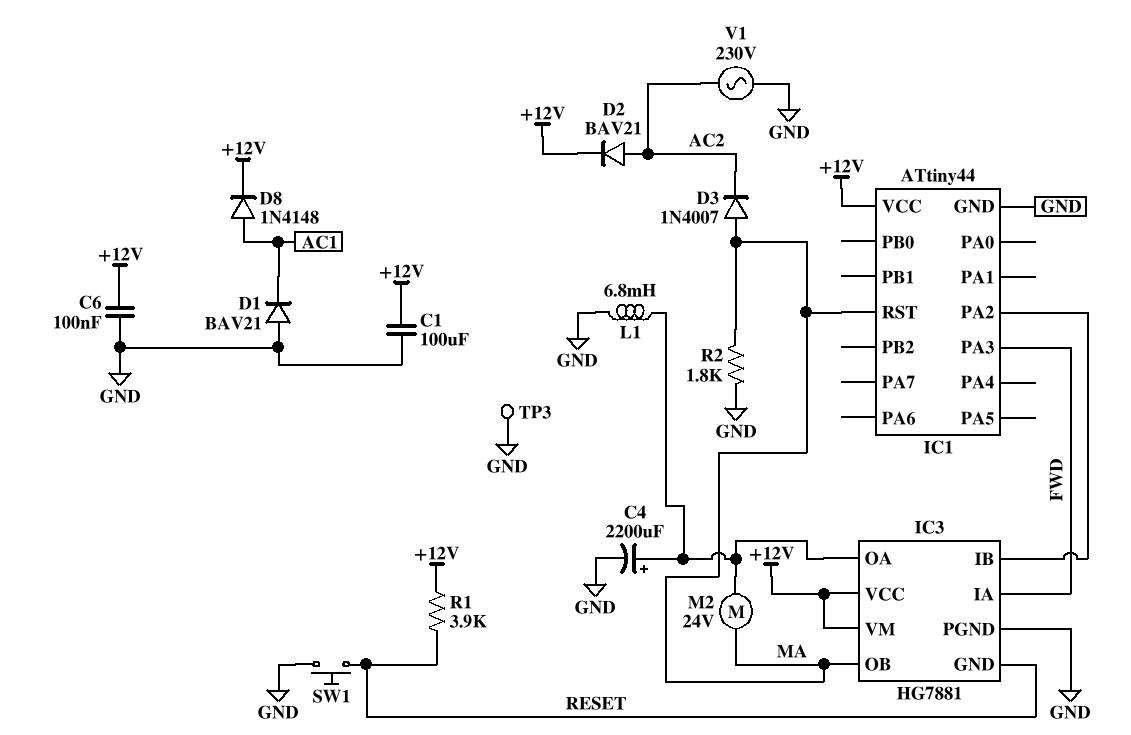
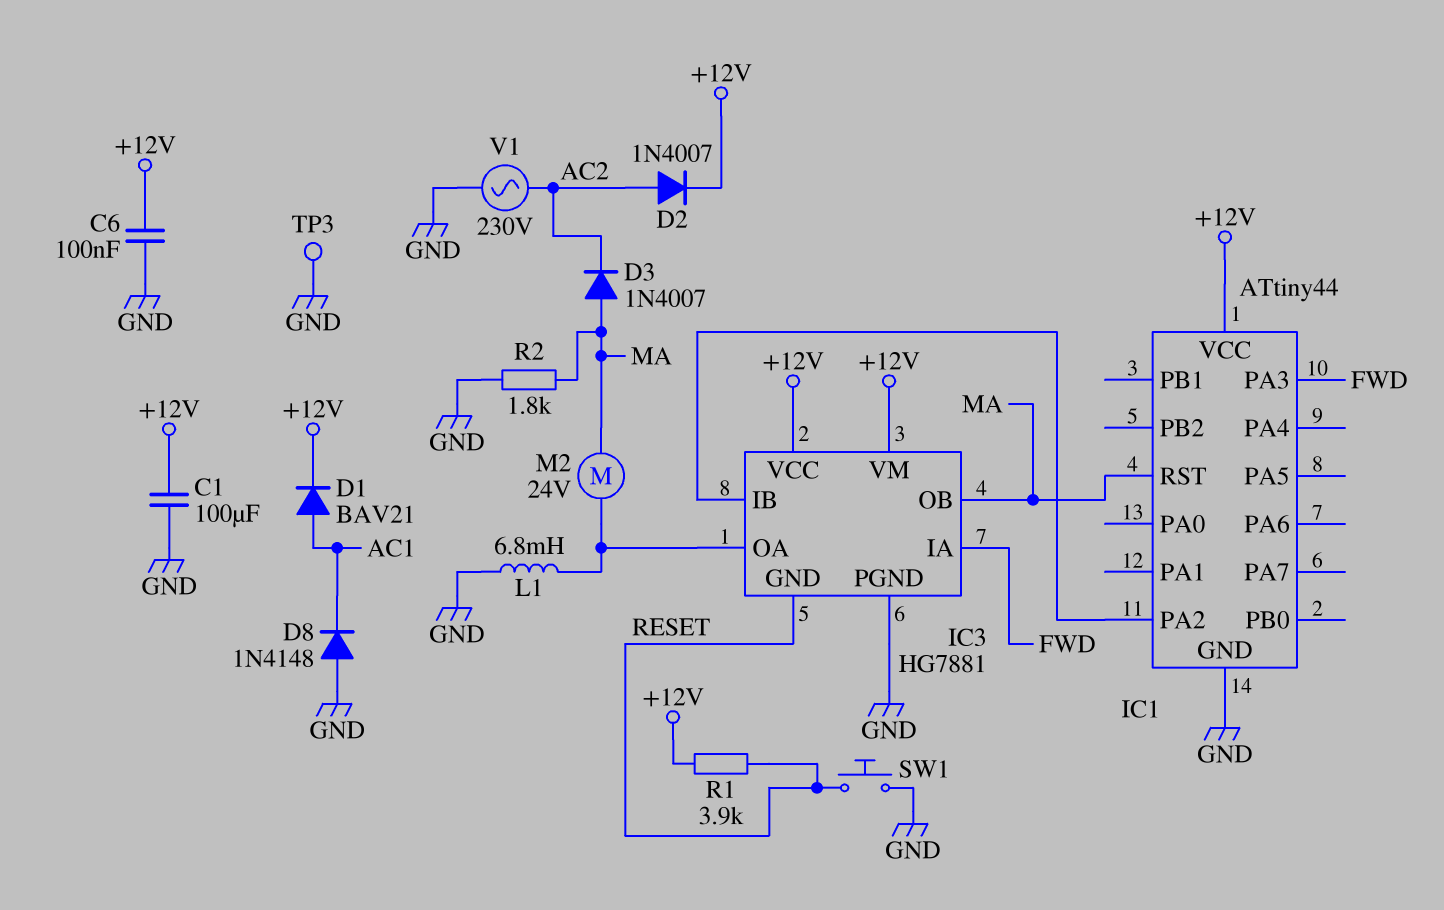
C4: 2200uF (plus IC3/OA, minus GND) -> none
D1: diode BAV21 (A GND, K AC1) -> diode BAV21 (A AC1, K +12V)
D2: diode BAV21 (A AC2, K +12V) -> diode 1N4007 (A AC2, K +12V)
D8: diode 1N4148 (A AC1, K +12V) -> diode 1N4148 (A GND, K AC1)

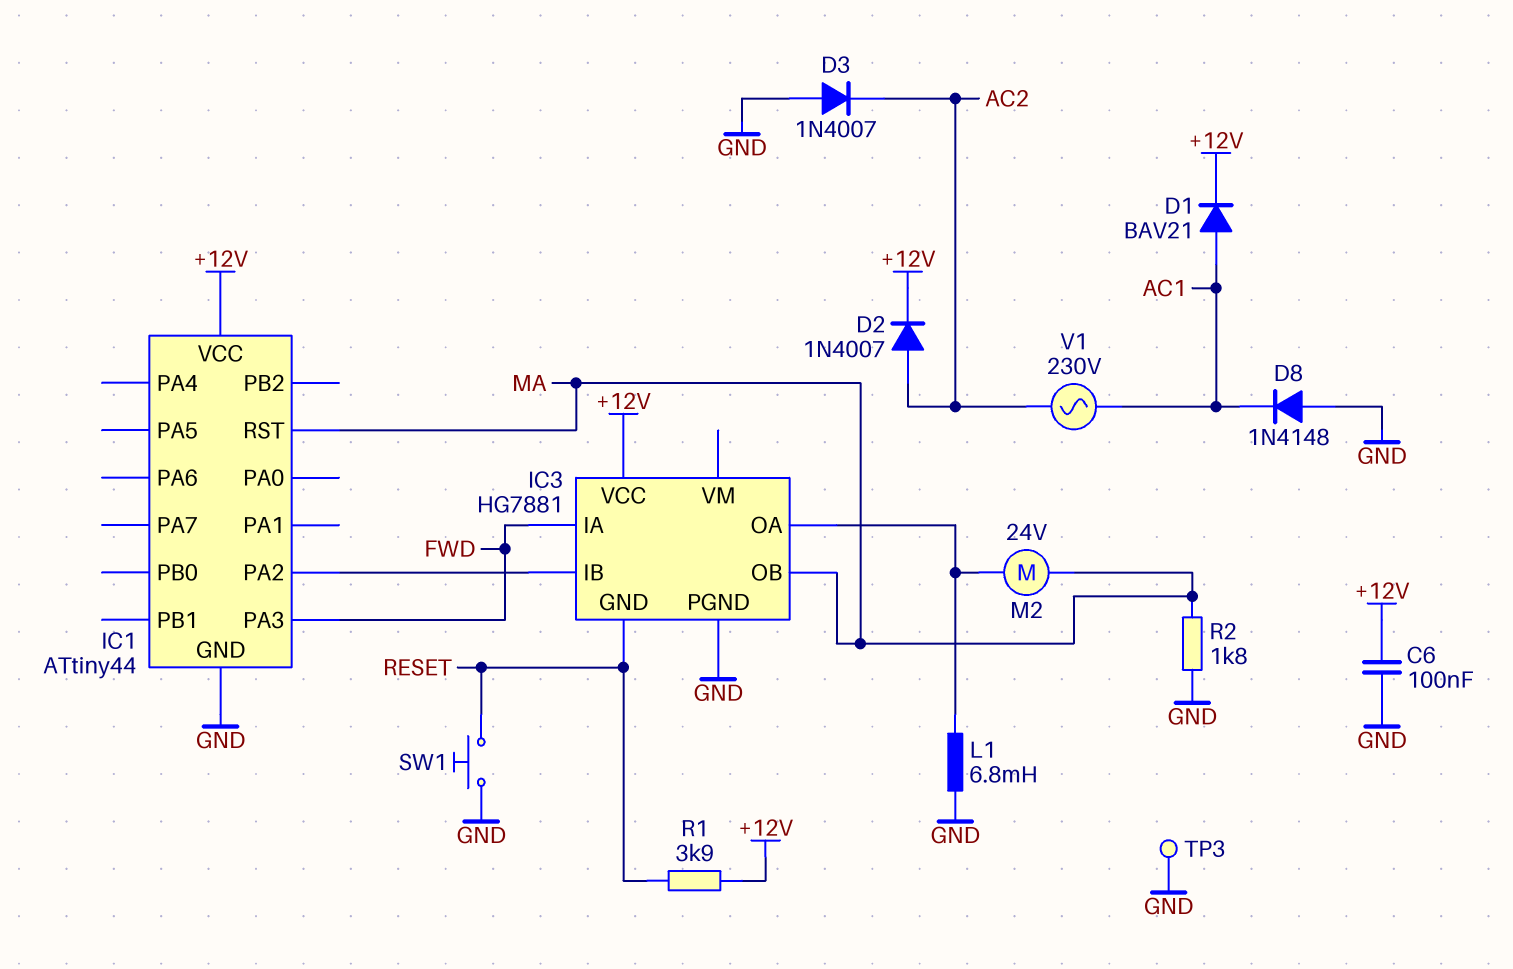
C1: 100uF (+12V, GND) -> none
D3: diode 1N4007 (A MA, K AC2) -> diode 1N4007 (A GND, K AC2)
IC3 pin VM: +12V -> none
V1: AC 230V (AC2, GND) -> AC 230V (AC1, AC2)

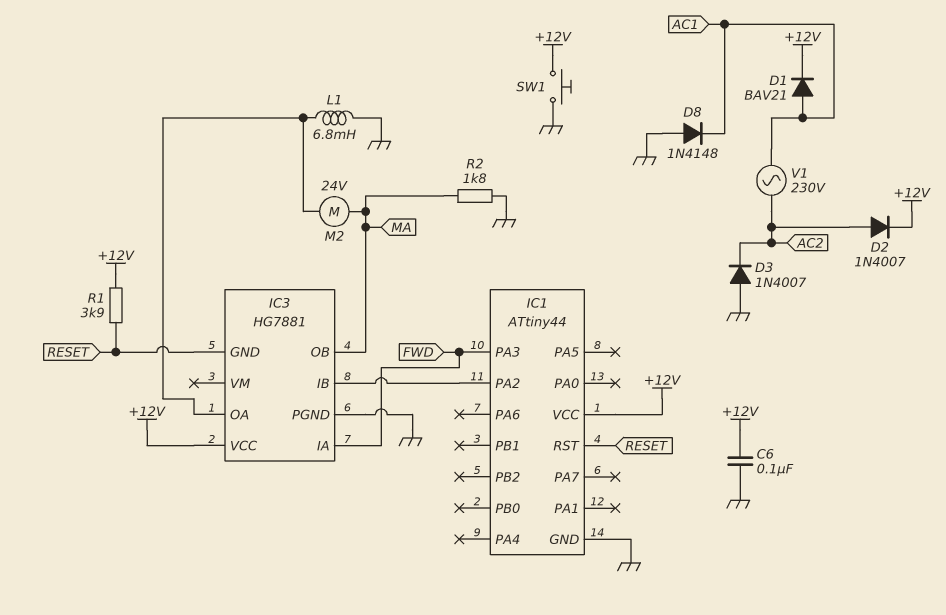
IC1 pin RST: MA -> RESET
SW1: button (GND, RESET) -> button (+12V, GND)
TP3: test point (GND) -> none

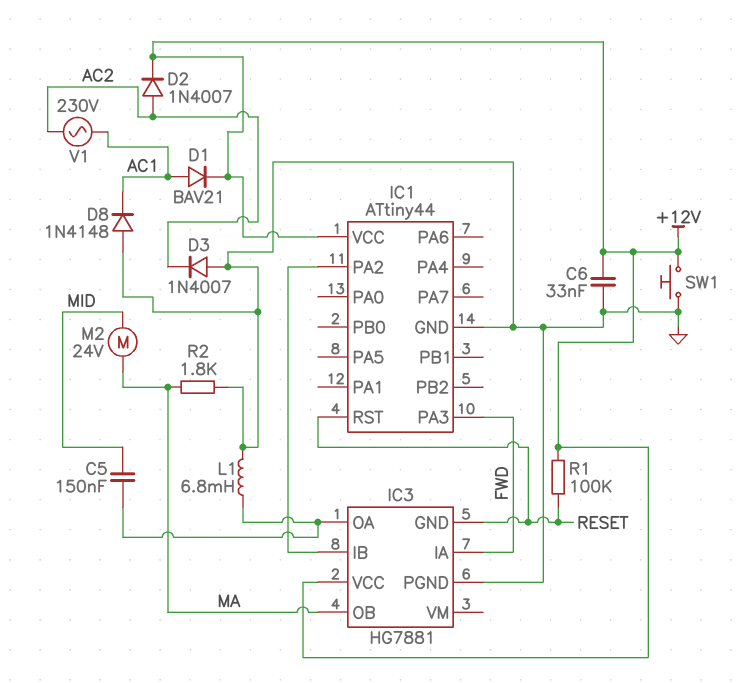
C5: none -> 150nF (IC3/OA, MID)
C6: 100nF (+12V, GND) -> 33nF (+12V, GND)
M2: motor 24V (IC3/OA, MA) -> motor 24V (MA, MID)
R1: 3.9k (+12V, RESET) -> 100k (+12V, RESET)

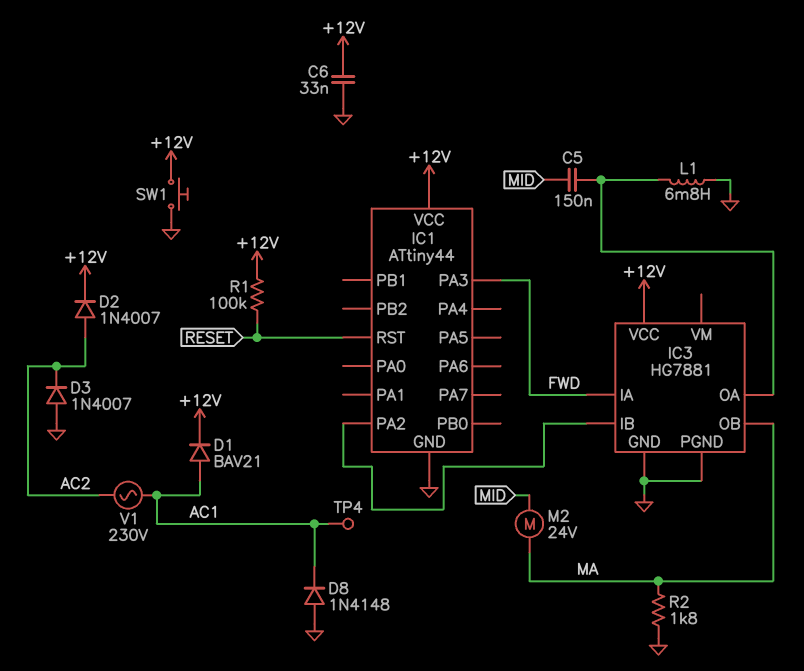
IC3 pin GND: RESET -> GND
TP4: none -> test point (AC1)

